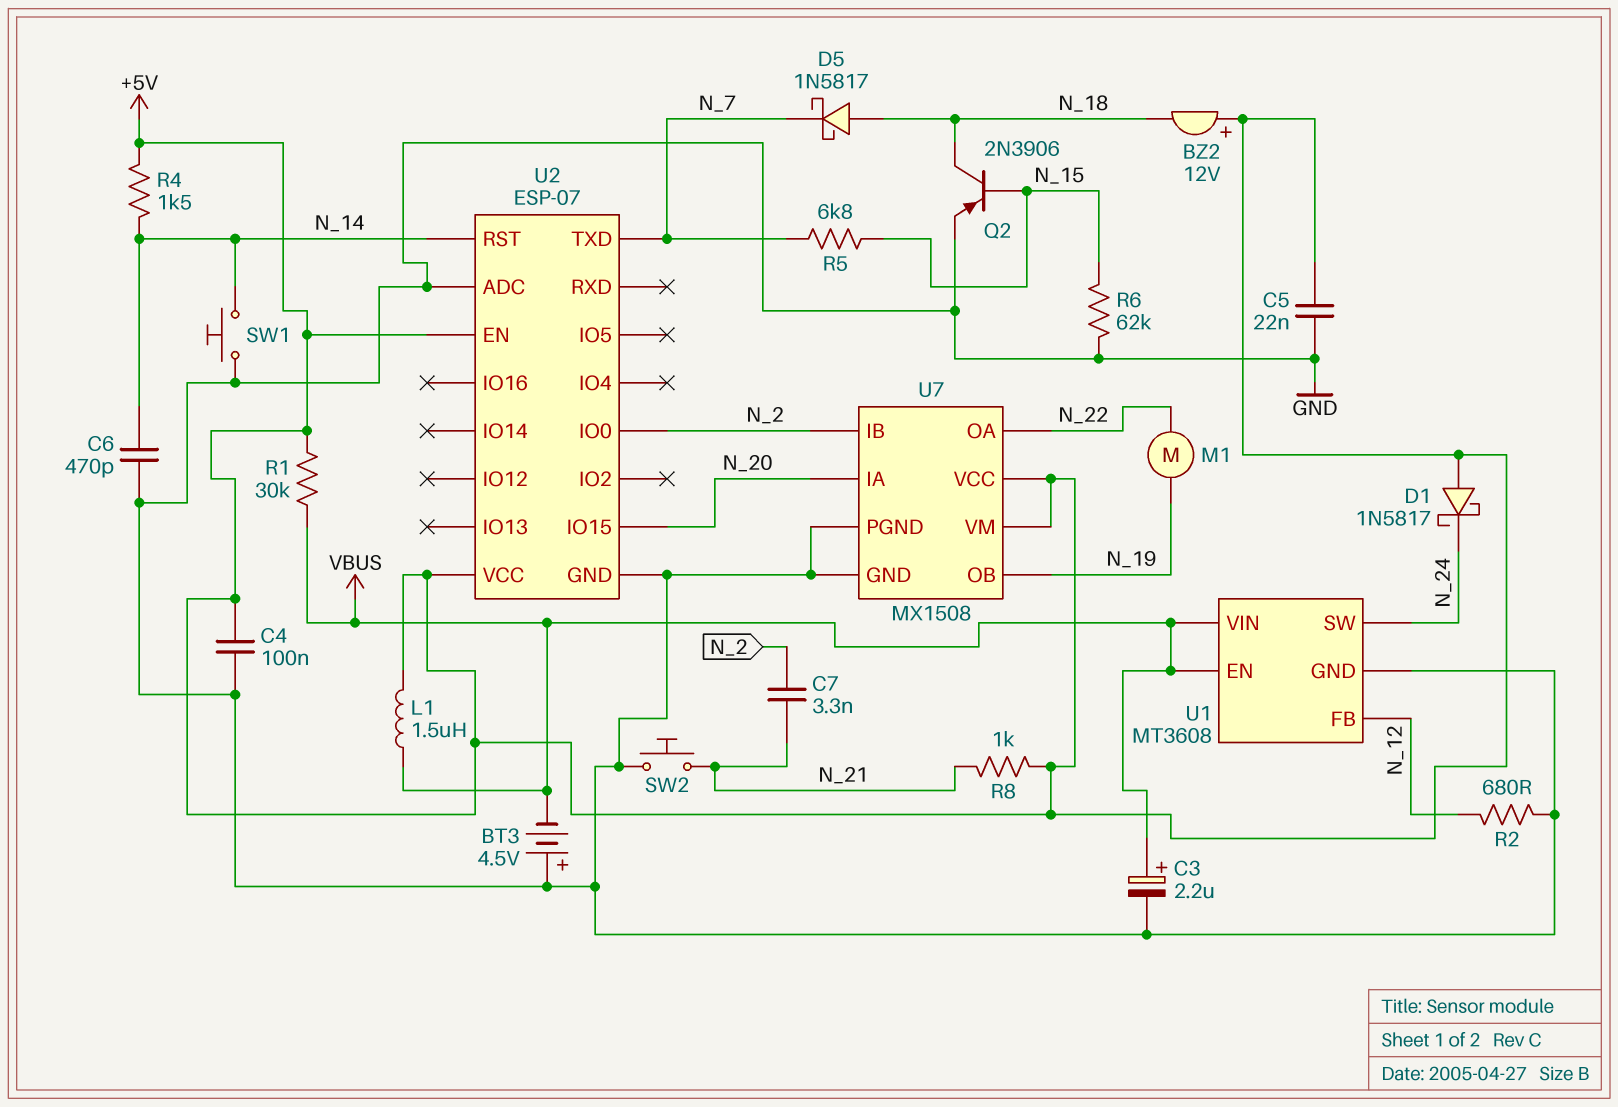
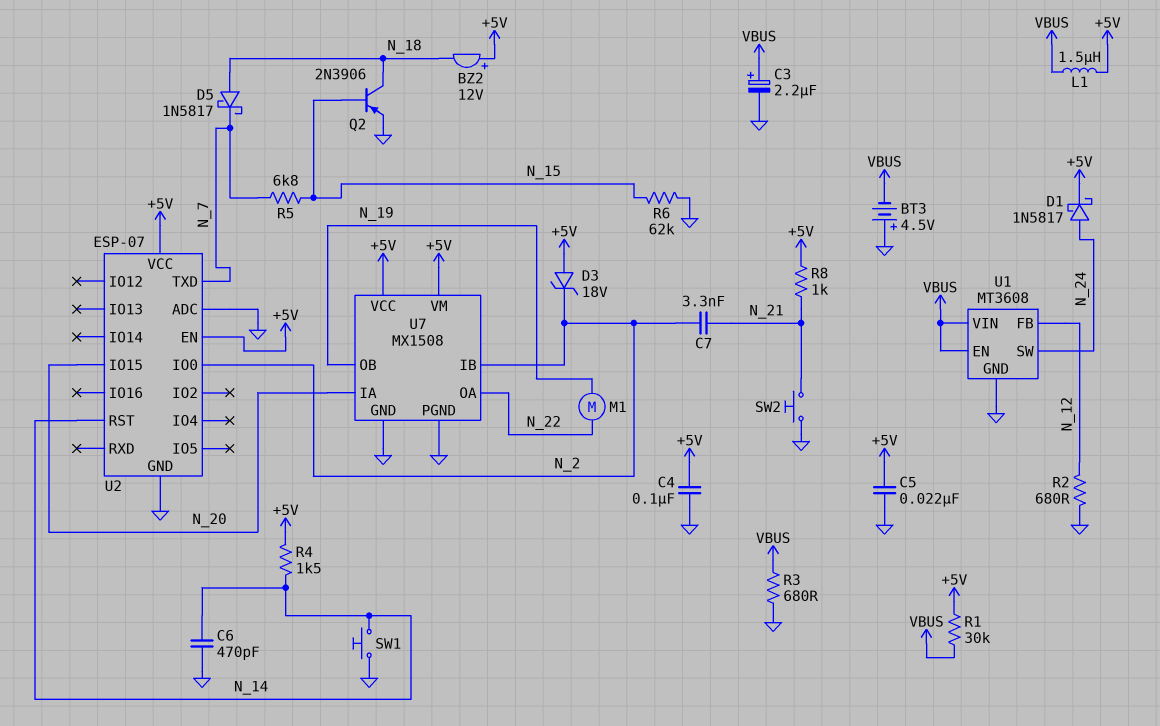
D1: schottky 1N5817 (A +5V, K N_24) -> schottky 1N5817 (A N_24, K +5V)
D3: none -> zener 18V (A +5V, K N_2)
R3: none -> 680 (GND, VBUS)

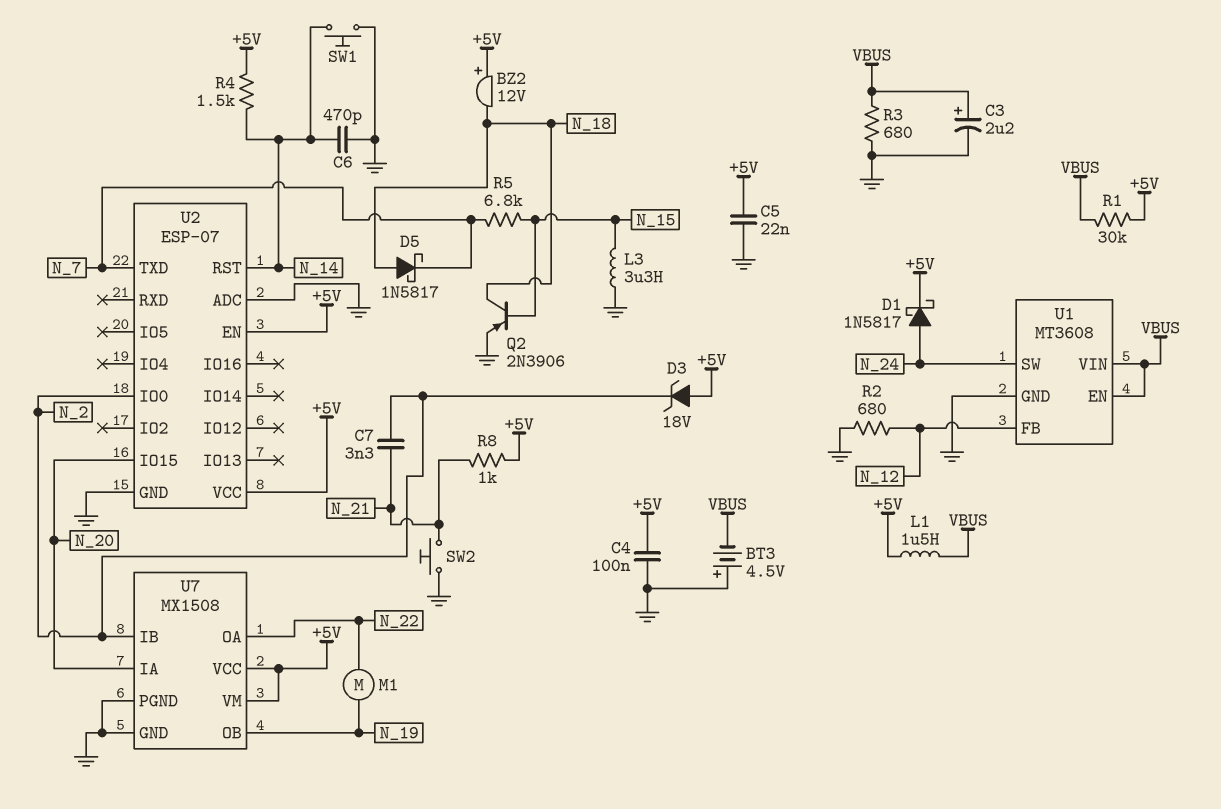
L3: none -> 3.3uH (GND, N_15)
R6: 62k (GND, N_15) -> none

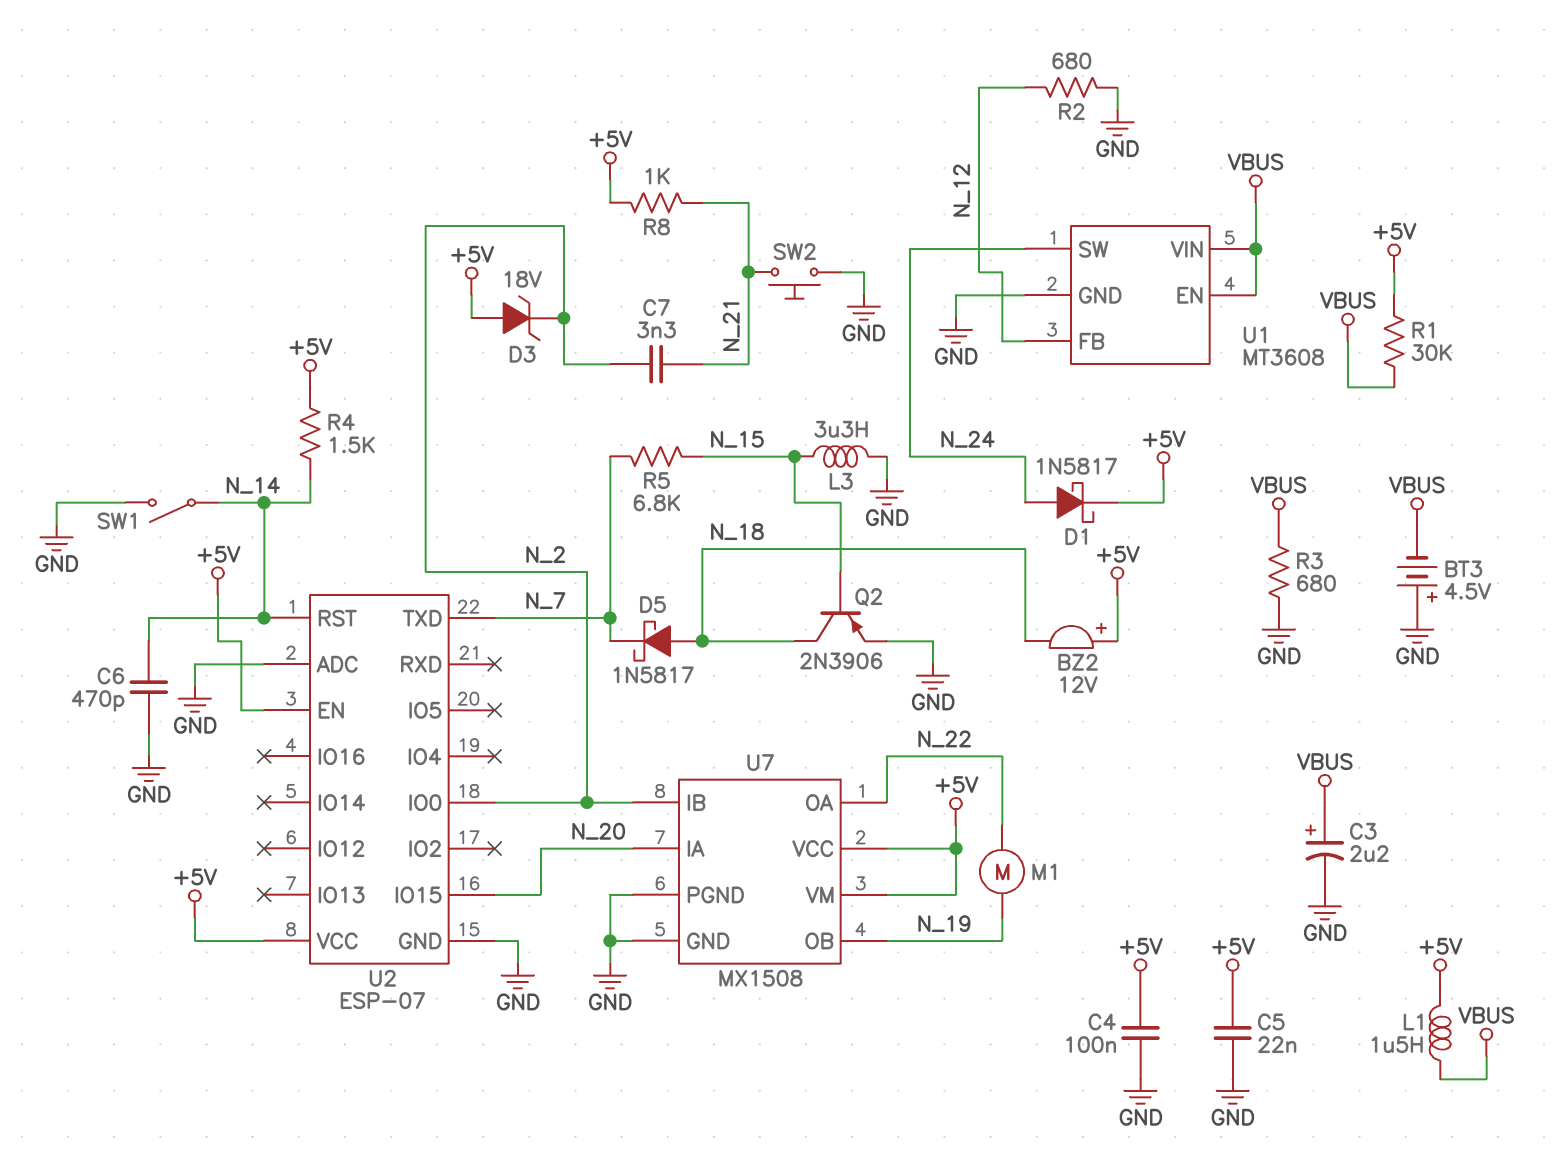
SW1: button (GND, N_14) -> switch (GND, N_14)

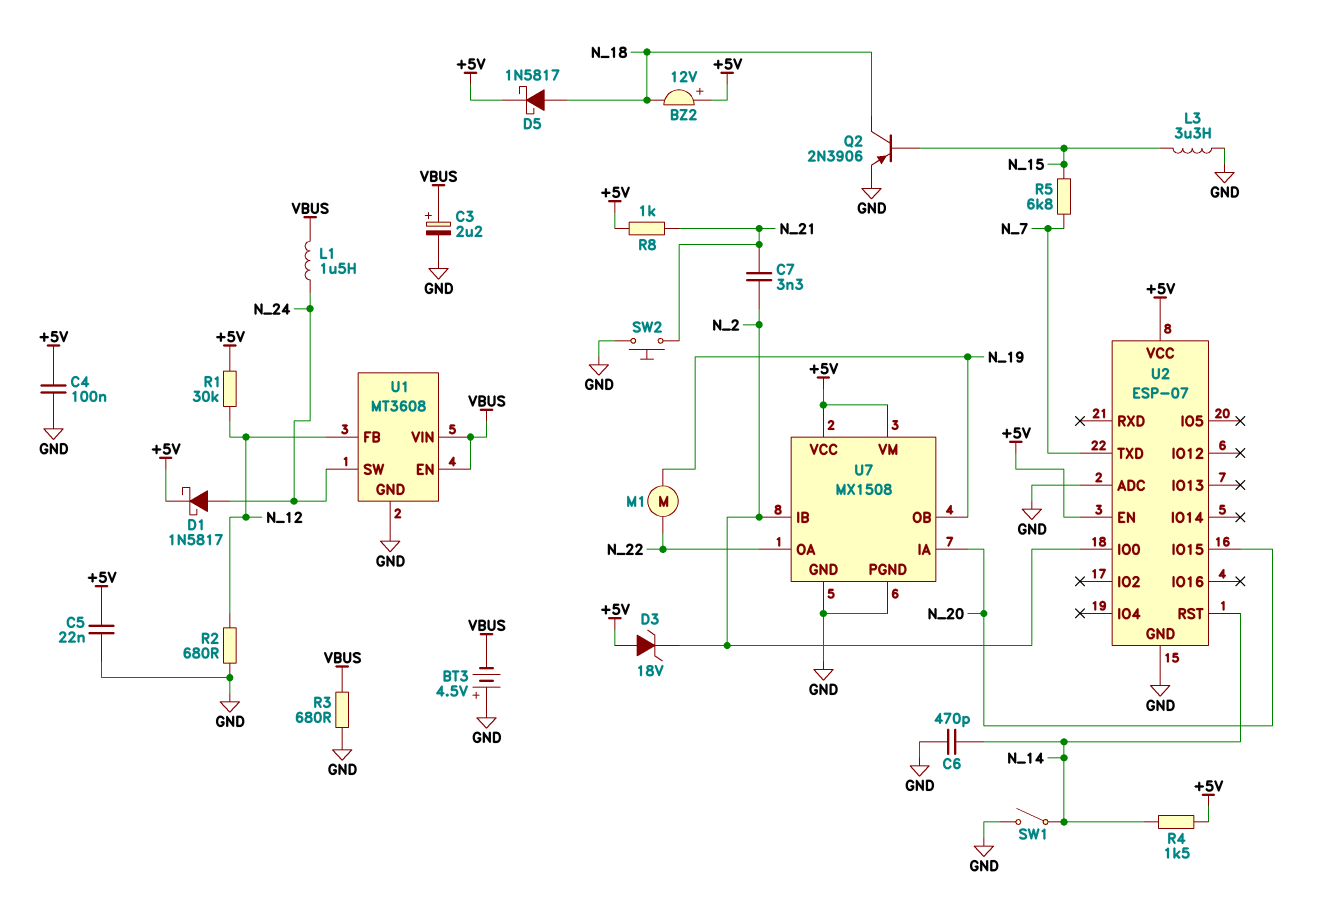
D5: schottky 1N5817 (A N_18, K N_7) -> schottky 1N5817 (A N_18, K +5V)
L1: 1.5uH (+5V, VBUS) -> 1.5uH (N_24, VBUS)
R1: 30k (+5V, VBUS) -> 30k (+5V, N_12)

